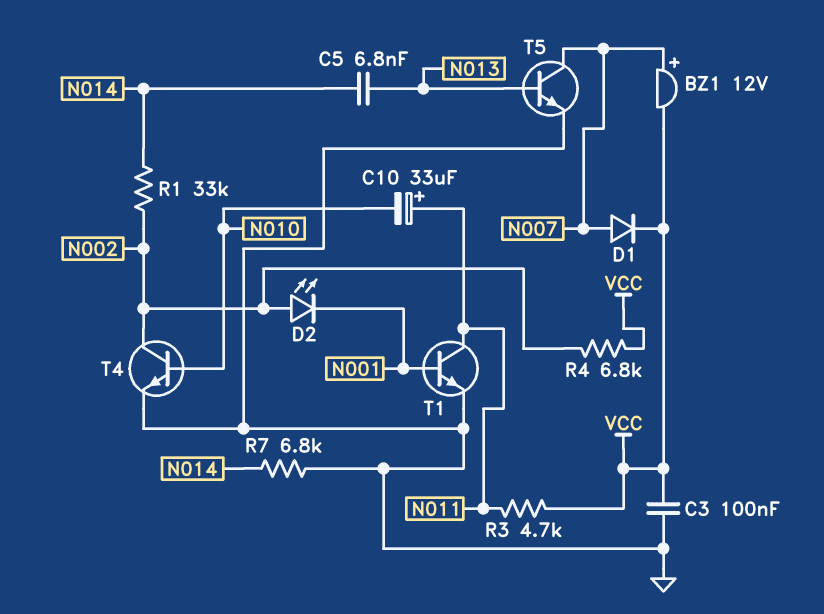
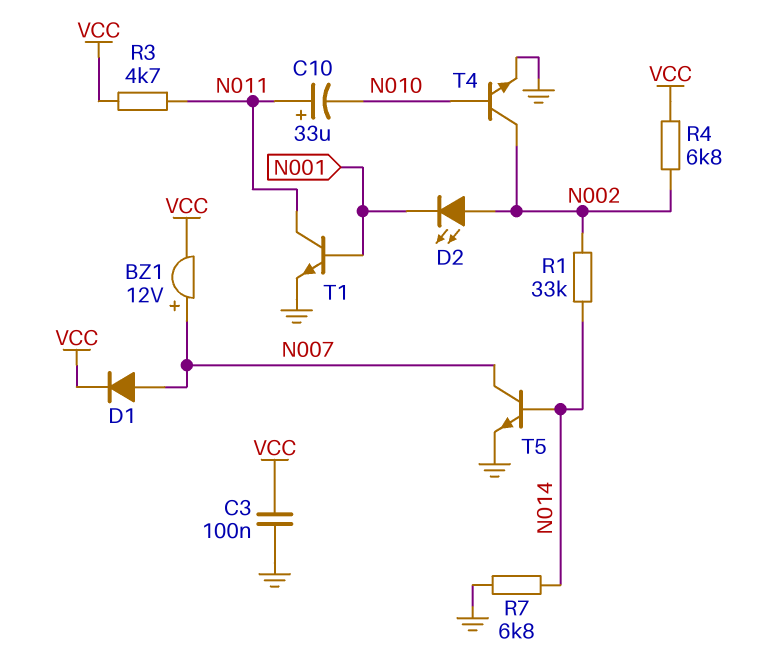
C5: 6.8nF (N013, N014) -> none
T5: NPN (B N013, C N007, E GND) -> NPN (B N014, C N007, E GND)

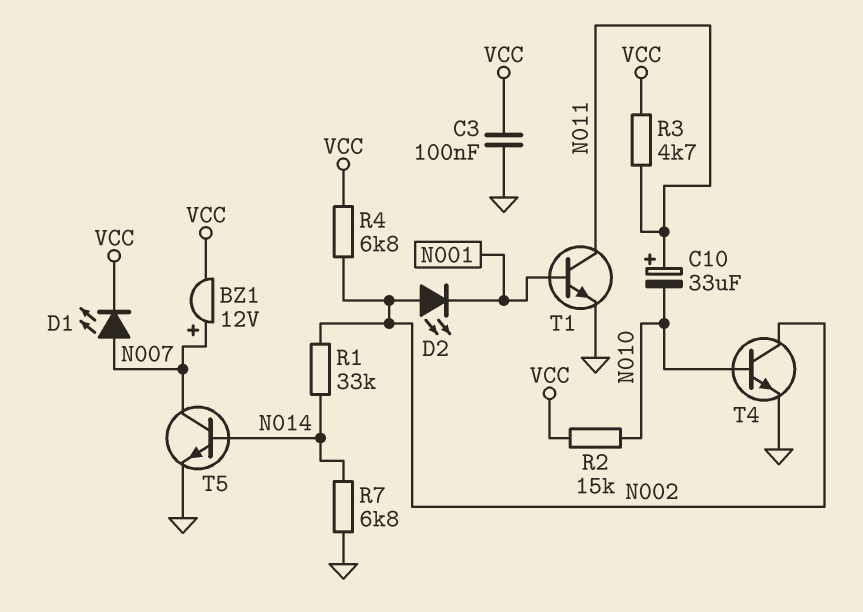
D1: diode (A N007, K VCC) -> LED (A N007, K VCC)
R2: none -> 15k (N010, VCC)

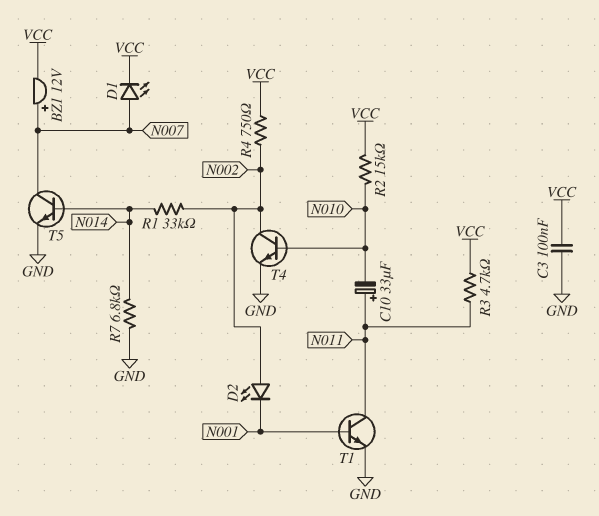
R4: 6.8k (N002, VCC) -> 750 (N002, VCC)

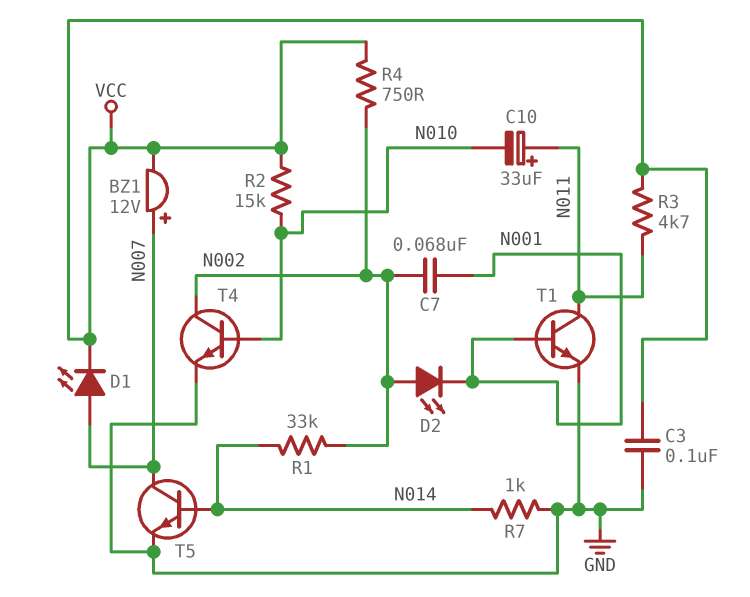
C7: none -> 68nF (N001, N002)
R7: 6.8k (GND, N014) -> 1k (GND, N014)

